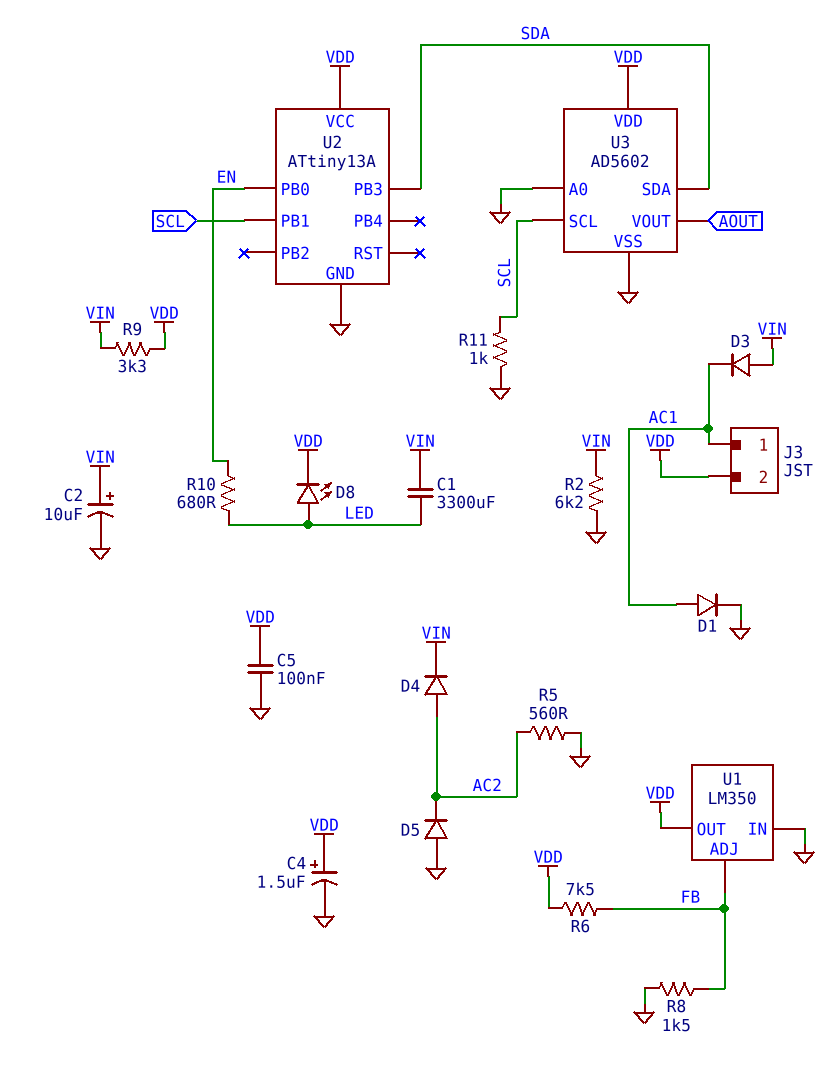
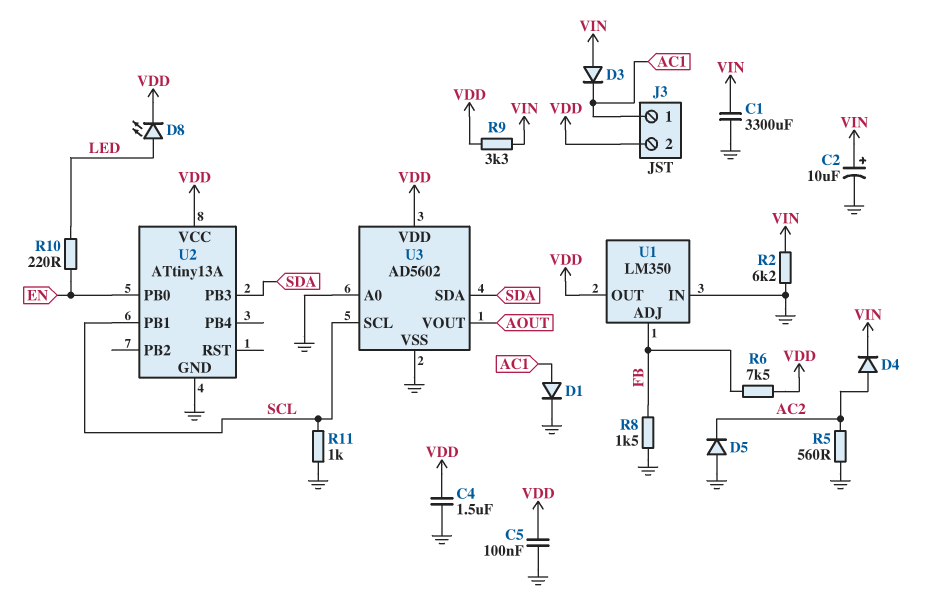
C1: 3300uF (LED, VIN) -> 3300uF (GND, VIN)
C4: 1.5uF (plus VDD, minus GND) -> 1.5uF (GND, VDD)
R10: 680 (EN, LED) -> 220 (EN, LED)

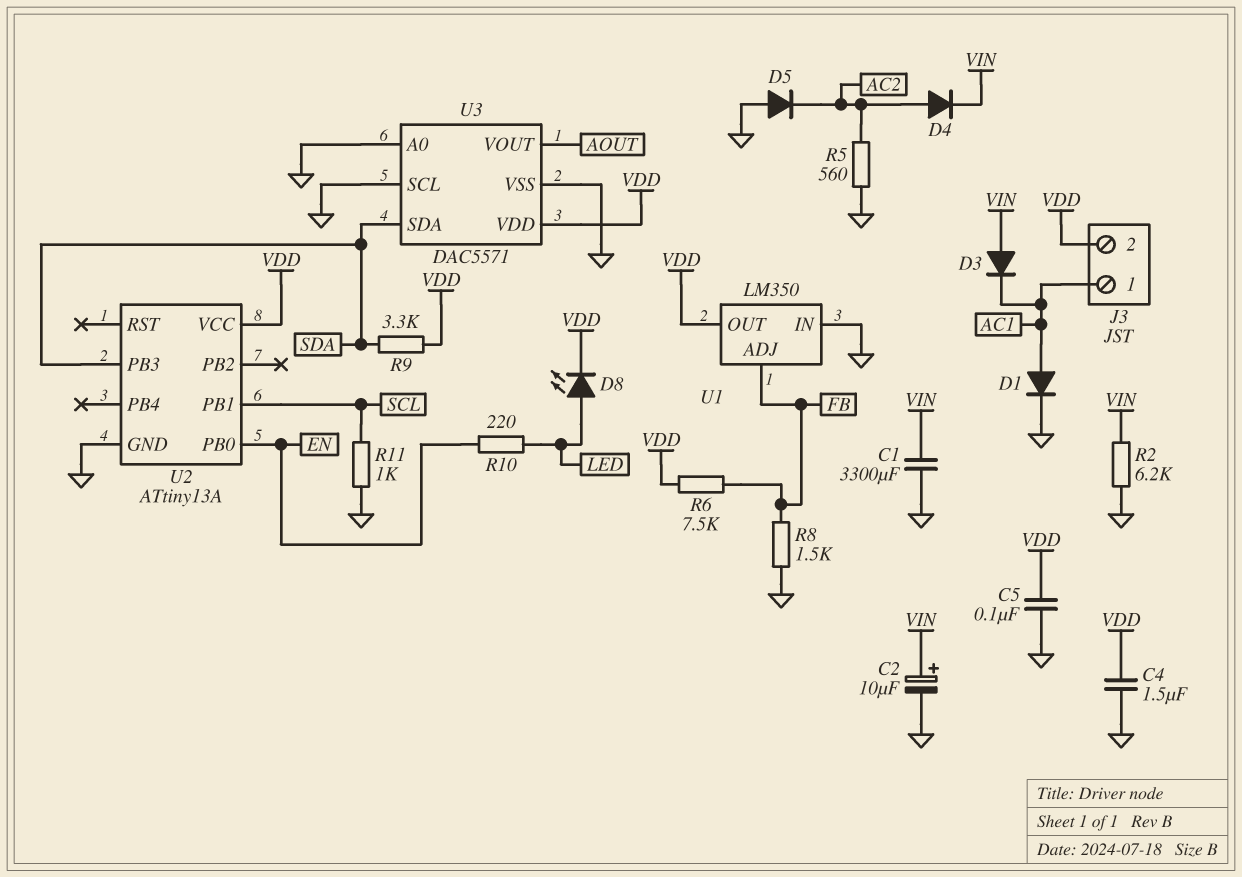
R9: 3.3k (VDD, VIN) -> 3.3k (SDA, VDD)
U3: AD5602 -> DAC5571
U3 pin SCL: SCL -> GND

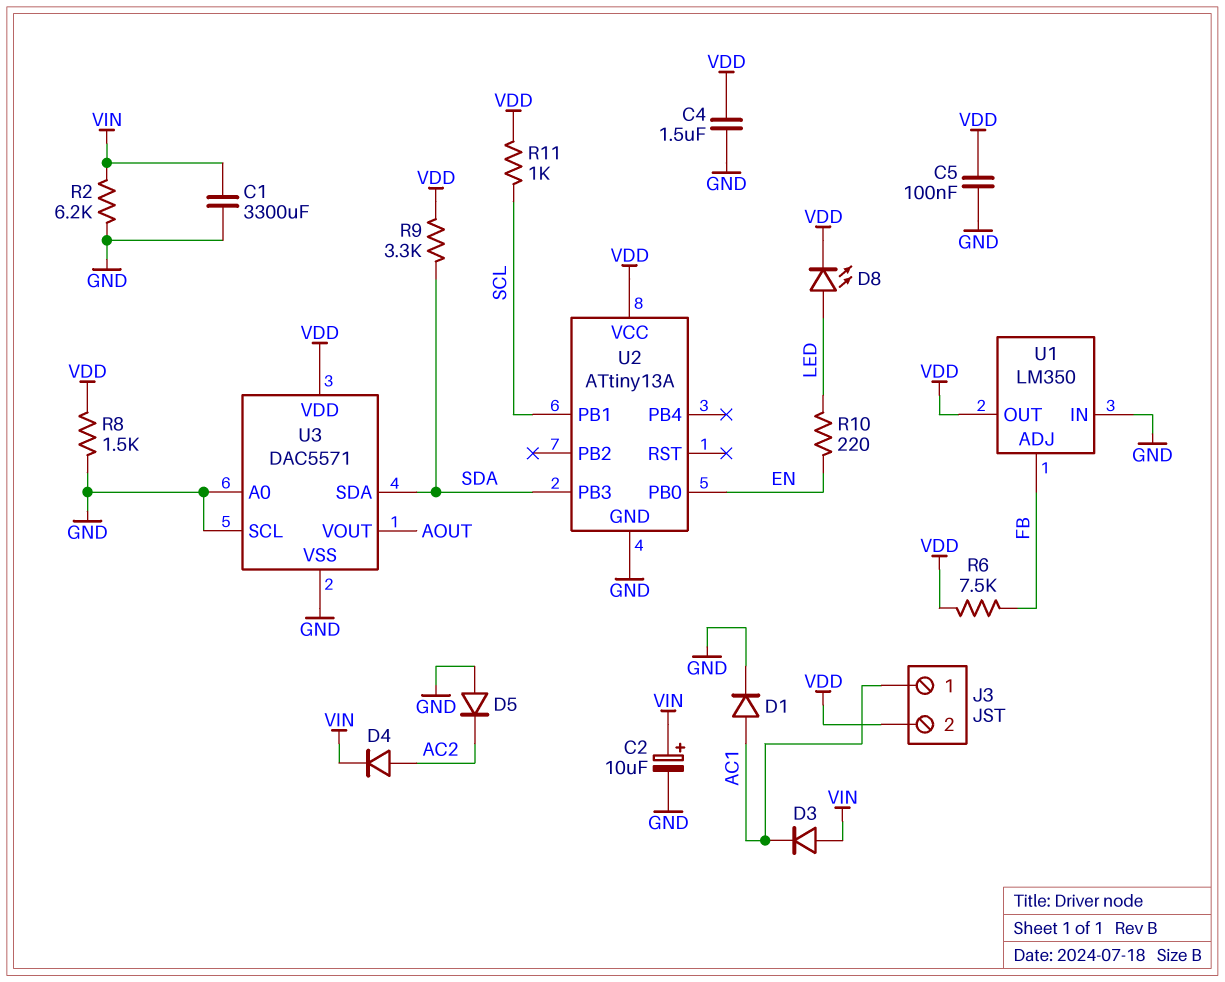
R5: 560 (AC2, GND) -> none
R8: 1.5k (FB, GND) -> 1.5k (GND, VDD)
R11: 1k (GND, SCL) -> 1k (SCL, VDD)

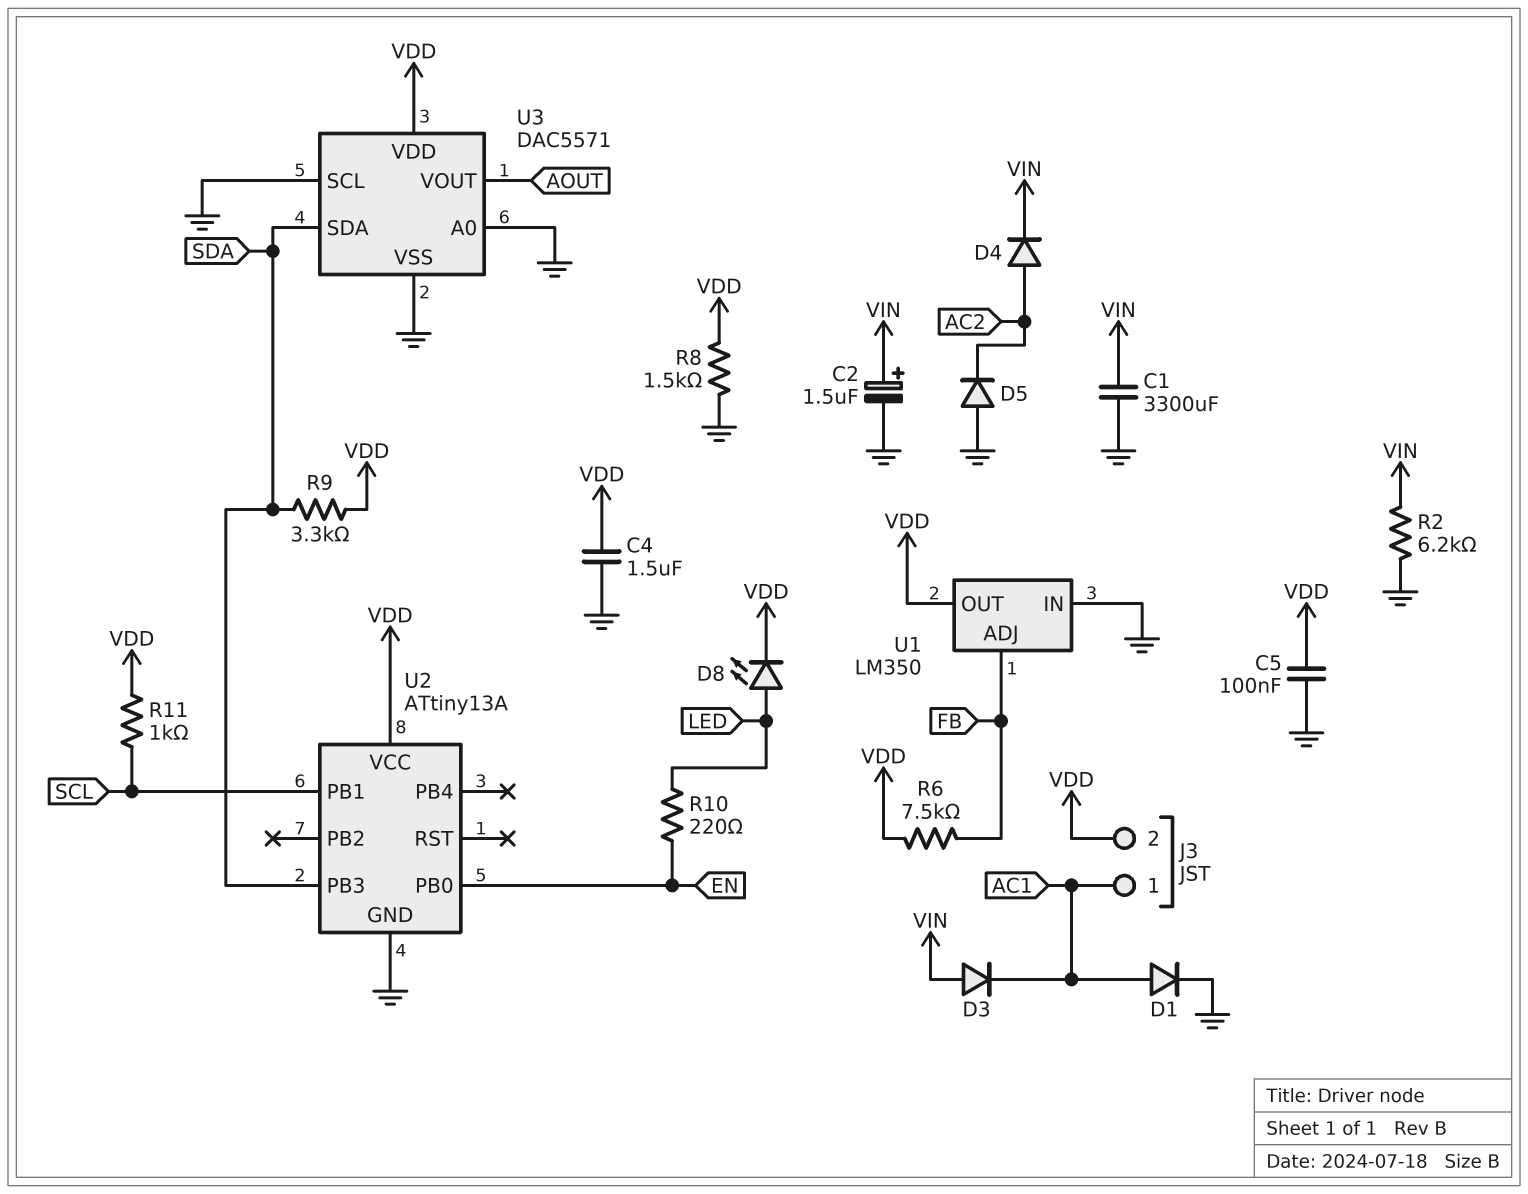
C2: 10uF (plus VIN, minus GND) -> 1.5uF (plus VIN, minus GND)

